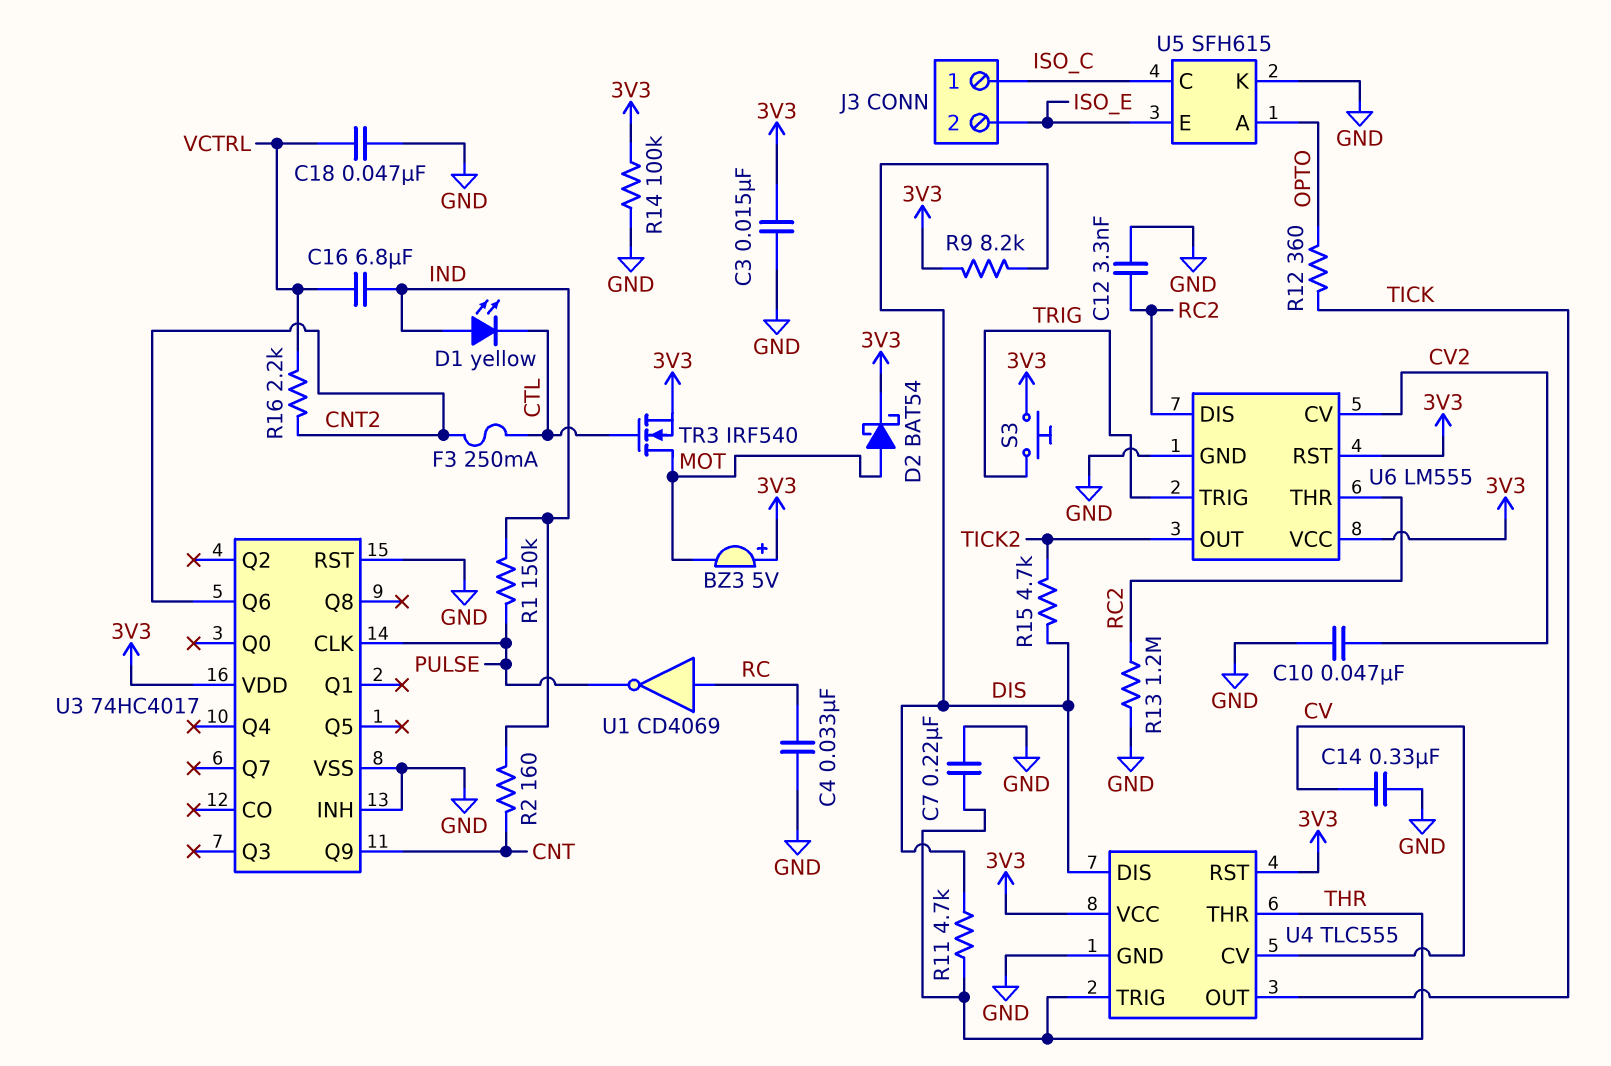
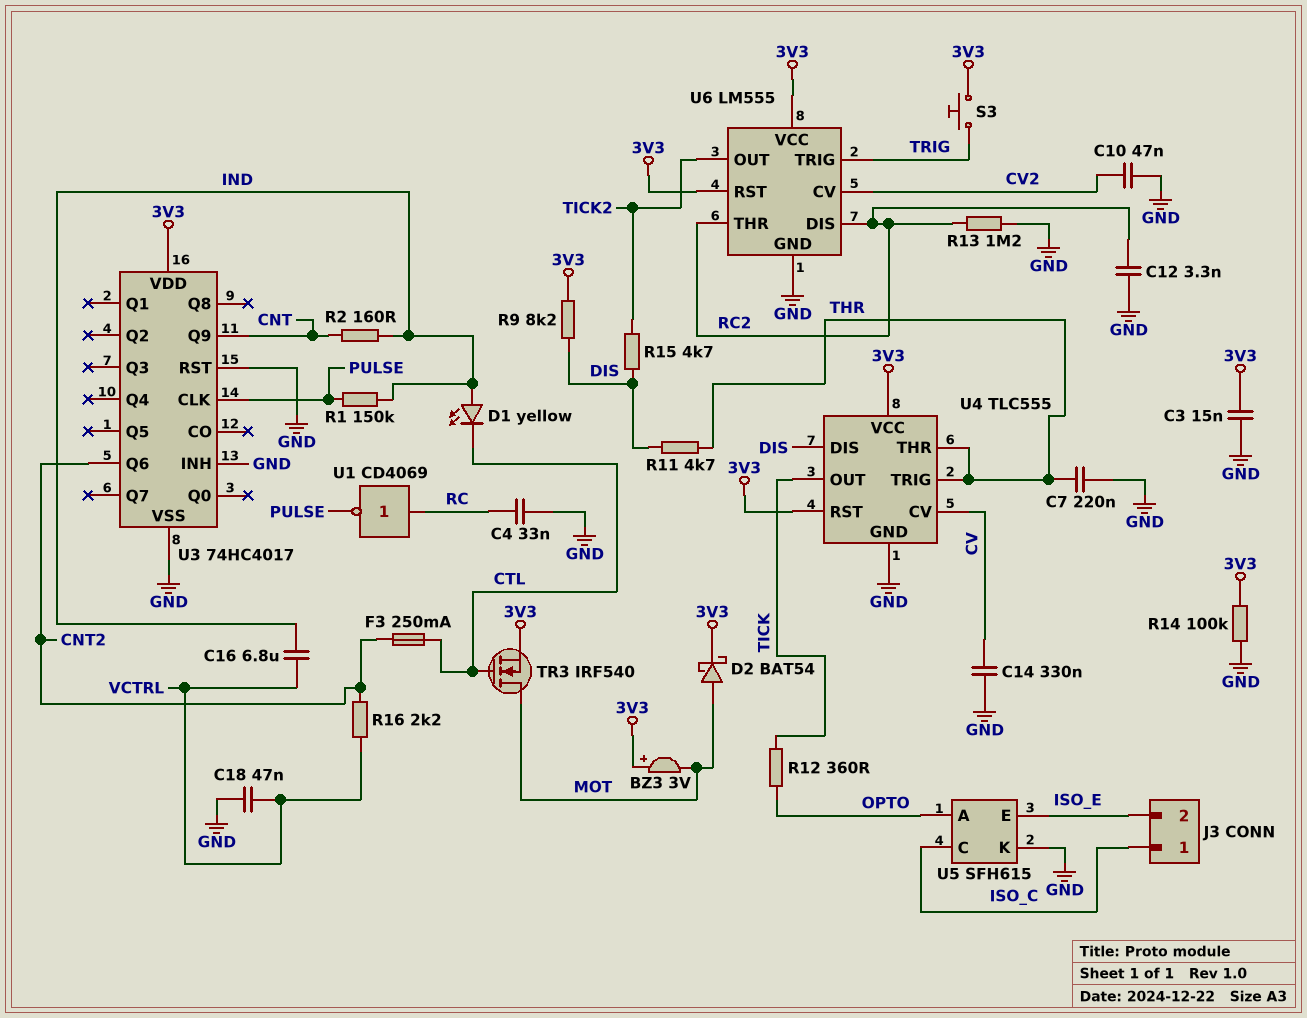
BZ3: buzzer 5V (plus 3V3, minus MOT) -> buzzer 3V (plus 3V3, minus MOT)

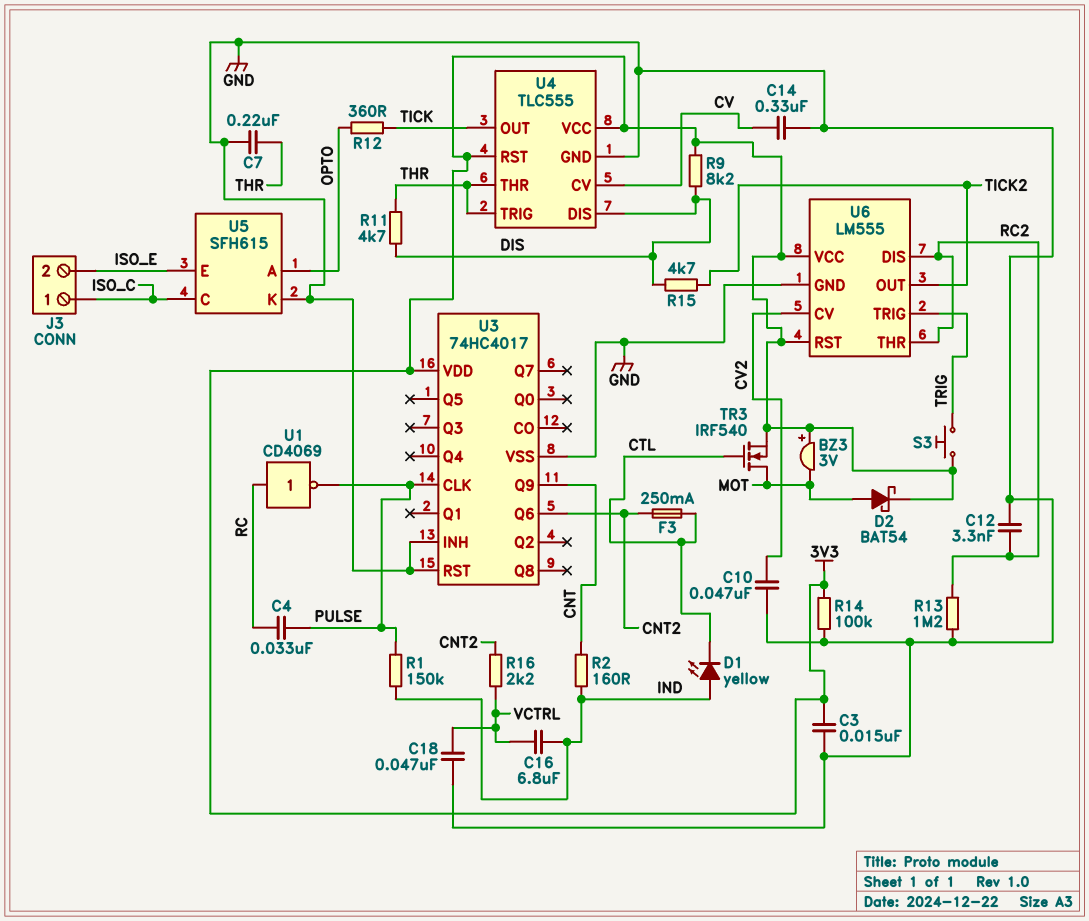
C4: 33nF (GND, RC) -> 33nF (PULSE, RC)

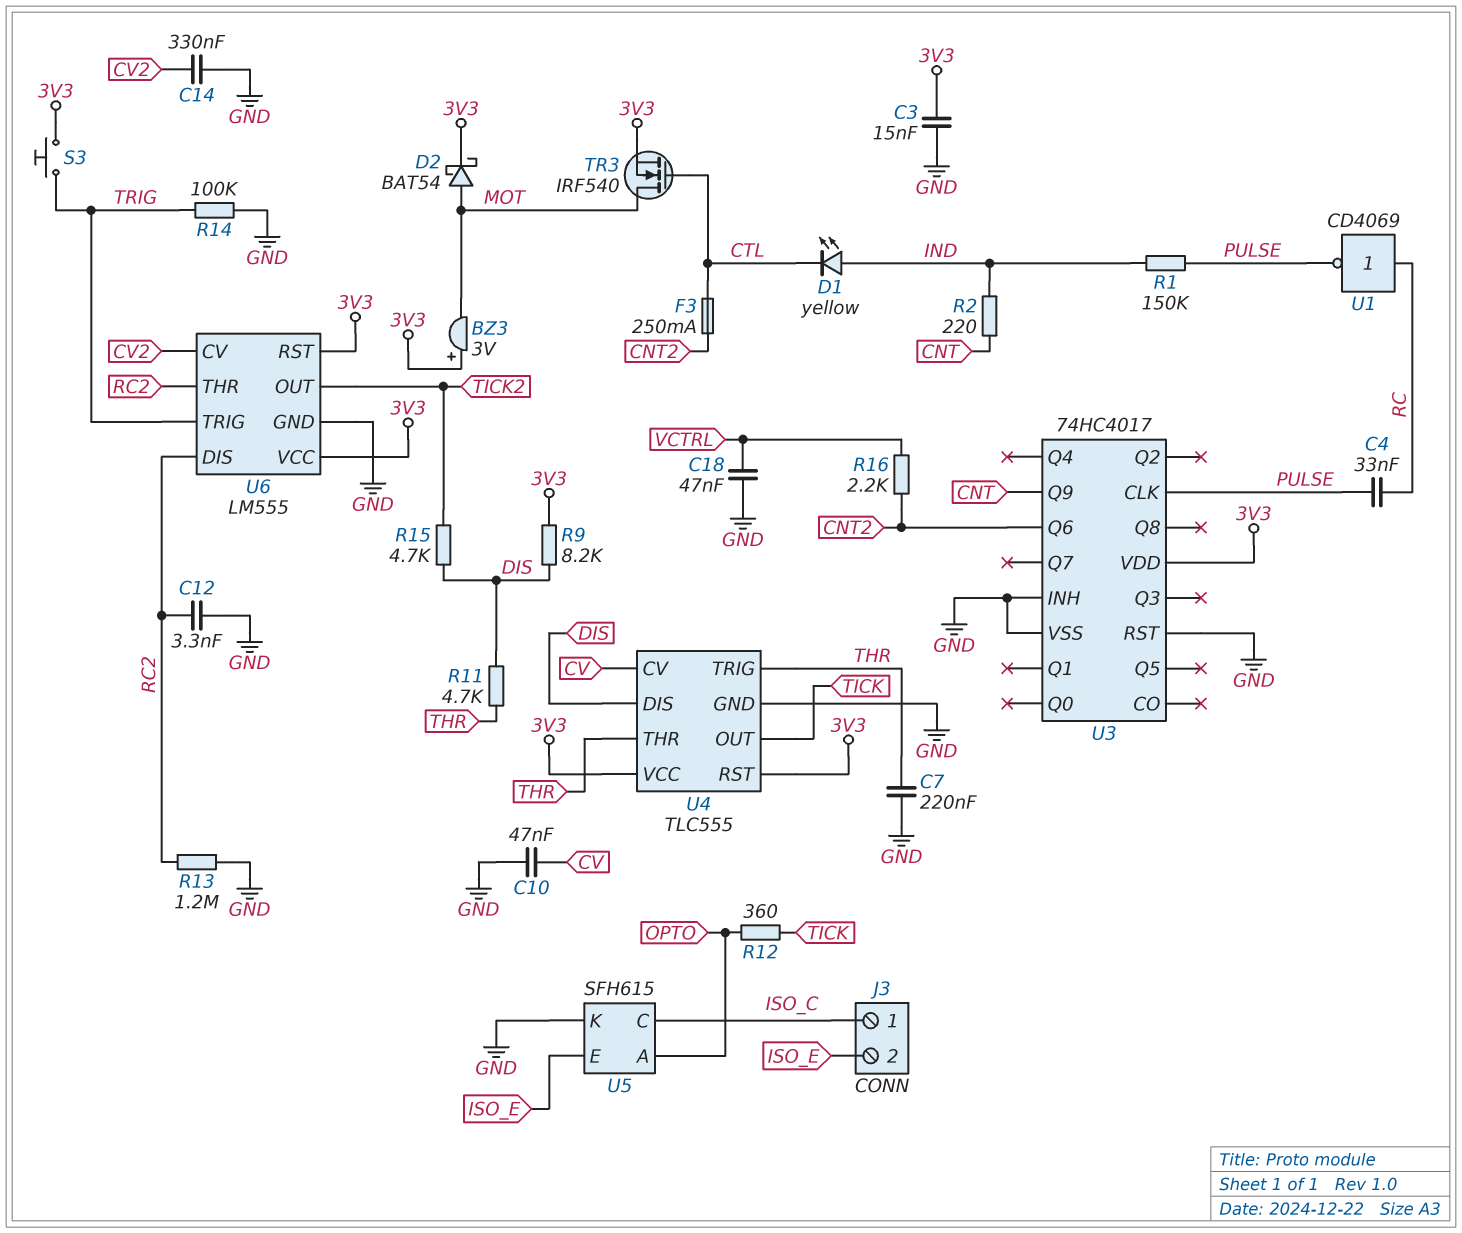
C10: 47nF (CV2, GND) -> 47nF (CV, GND)
C14: 330nF (CV, GND) -> 330nF (CV2, GND)
C16: 6.8uF (IND, VCTRL) -> none
R2: 160 (CNT, IND) -> 220 (CNT, IND)
R14: 100k (3V3, GND) -> 100k (GND, TRIG)

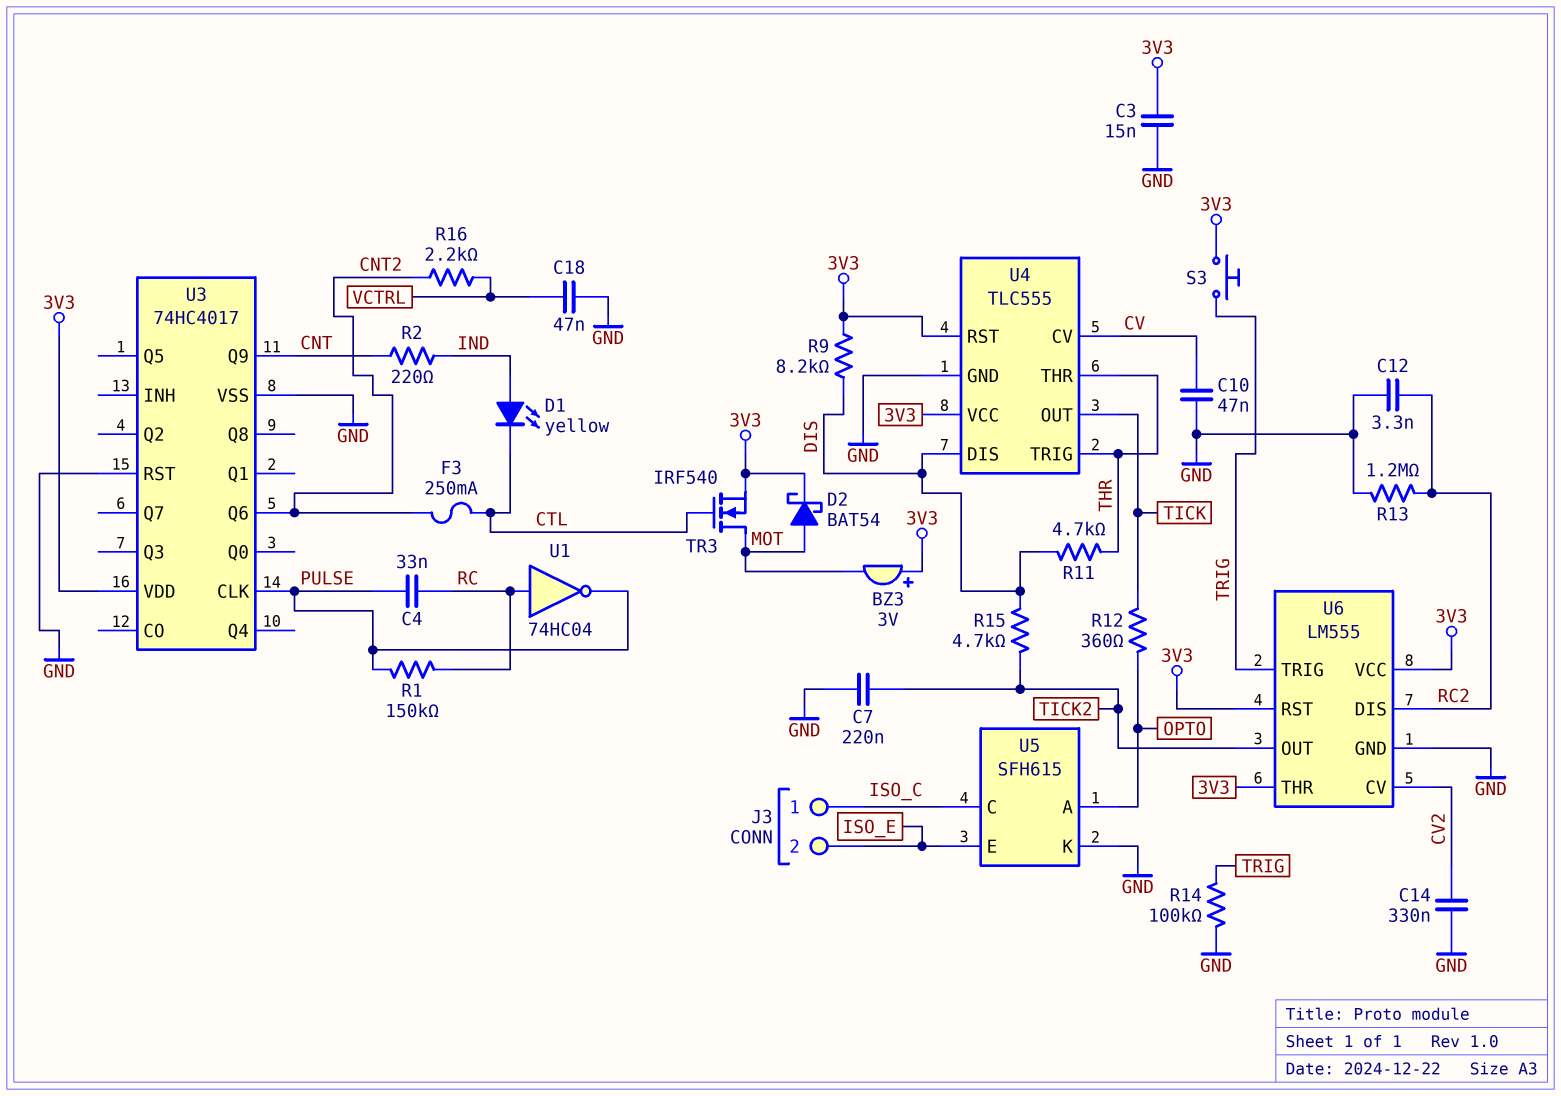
C7: 220nF (GND, THR) -> 220nF (GND, TICK2)
R1: 150k (IND, PULSE) -> 150k (PULSE, RC)
U1: NOT CD4069 (in RC, out PULSE) -> NOT 74HC04 (in RC, out PULSE)
U3 pin INH: GND -> none
U6 pin THR: RC2 -> 3V3

